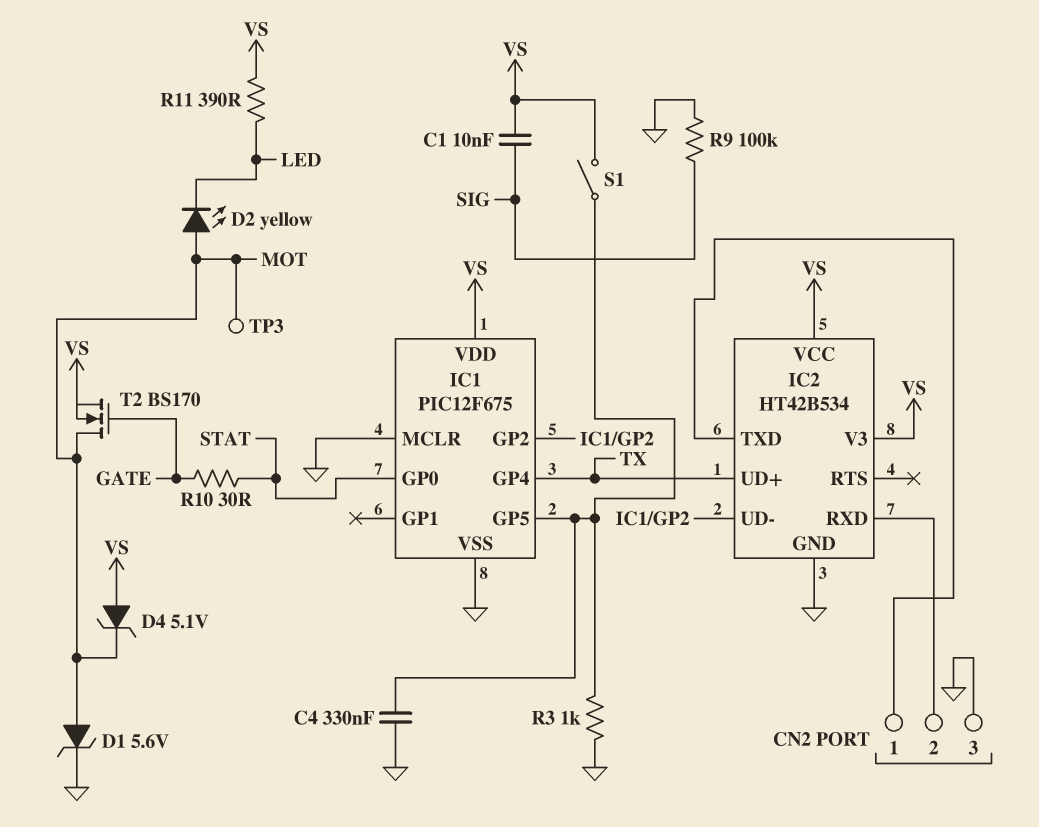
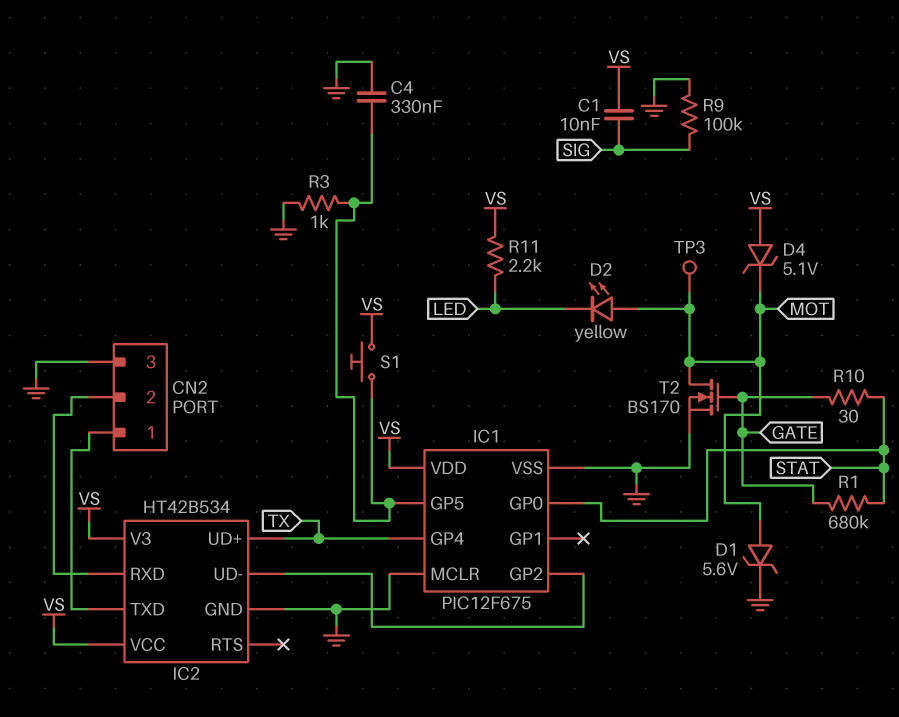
R1: none -> 680k (GATE, STAT)
R11: 390 (LED, VS) -> 2.2k (LED, VS)
S1: switch (IC1/GP5, VS) -> button (IC1/GP5, VS)
T2: NMOS BS170 (G GATE, D MOT, S VS) -> NMOS BS170 (G GATE, D MOT, S GND)

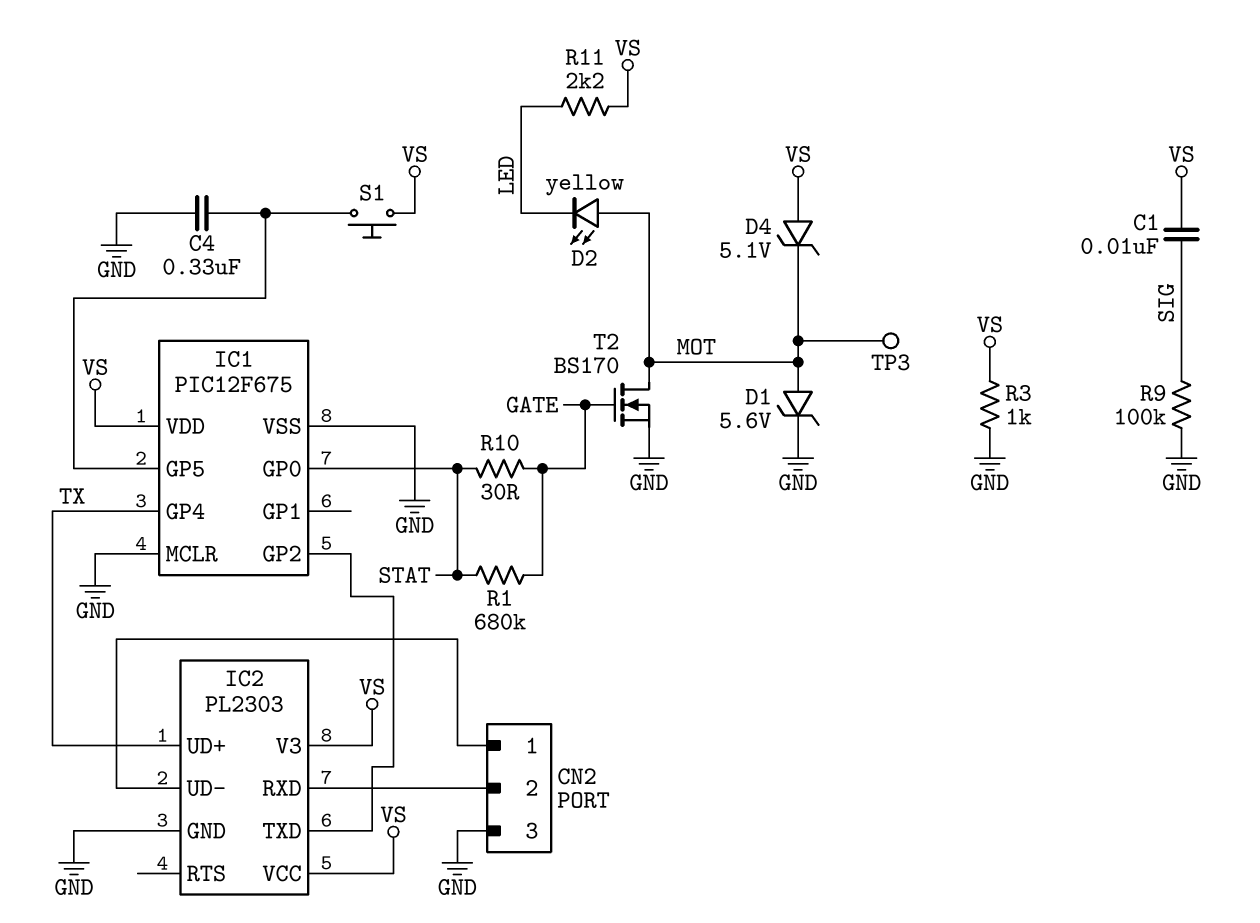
IC2: HT42B534 -> PL2303
IC2 pin TXD: CN2/1 -> IC1/GP2
IC2 pin UD-: IC1/GP2 -> CN2/1
R3: 1k (GND, IC1/GP5) -> 1k (GND, VS)

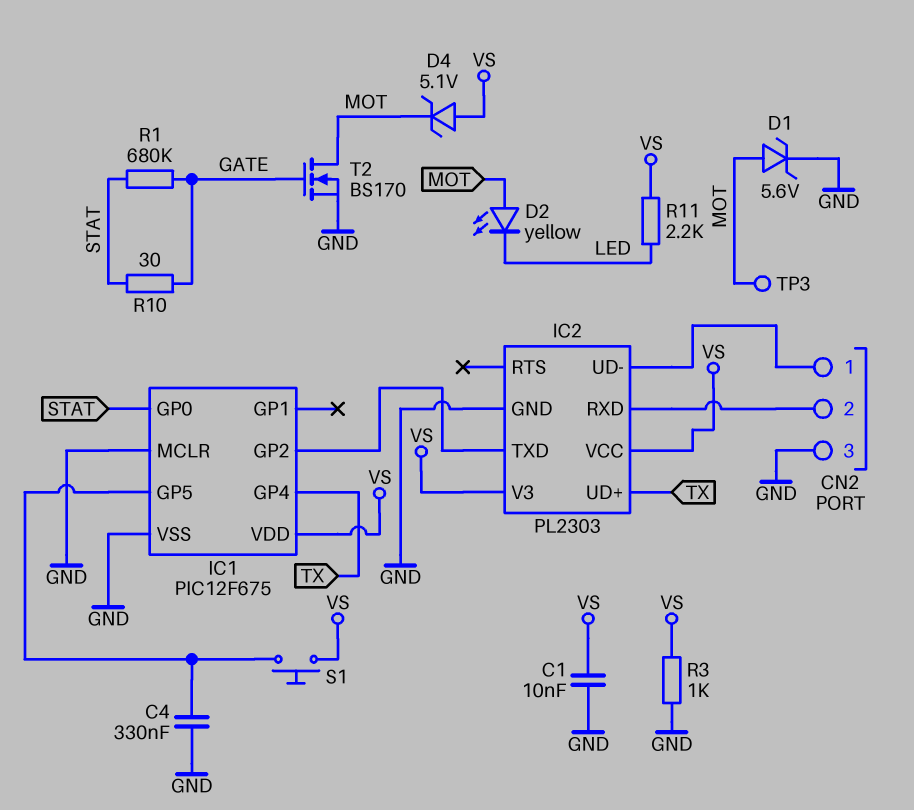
C1: 10nF (SIG, VS) -> 10nF (GND, VS)
R9: 100k (GND, SIG) -> none

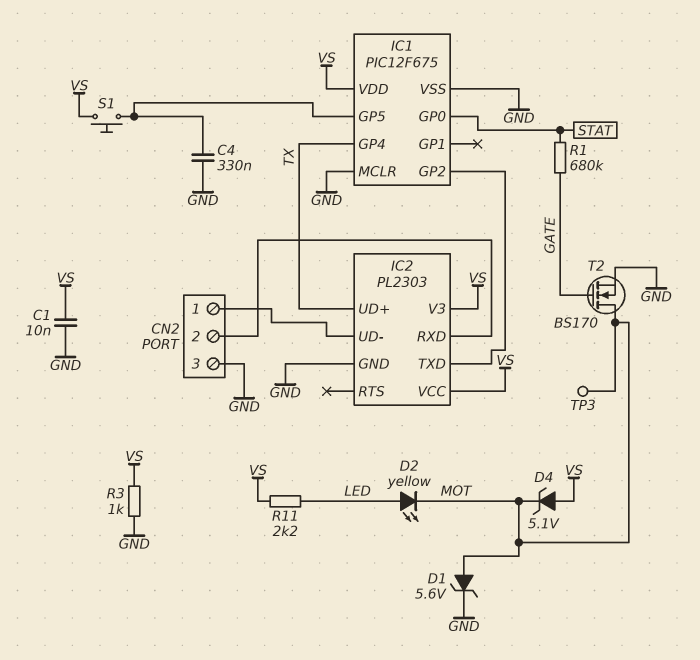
D2: LED yellow (A MOT, K LED) -> LED yellow (A LED, K MOT)
R10: 30 (GATE, STAT) -> none

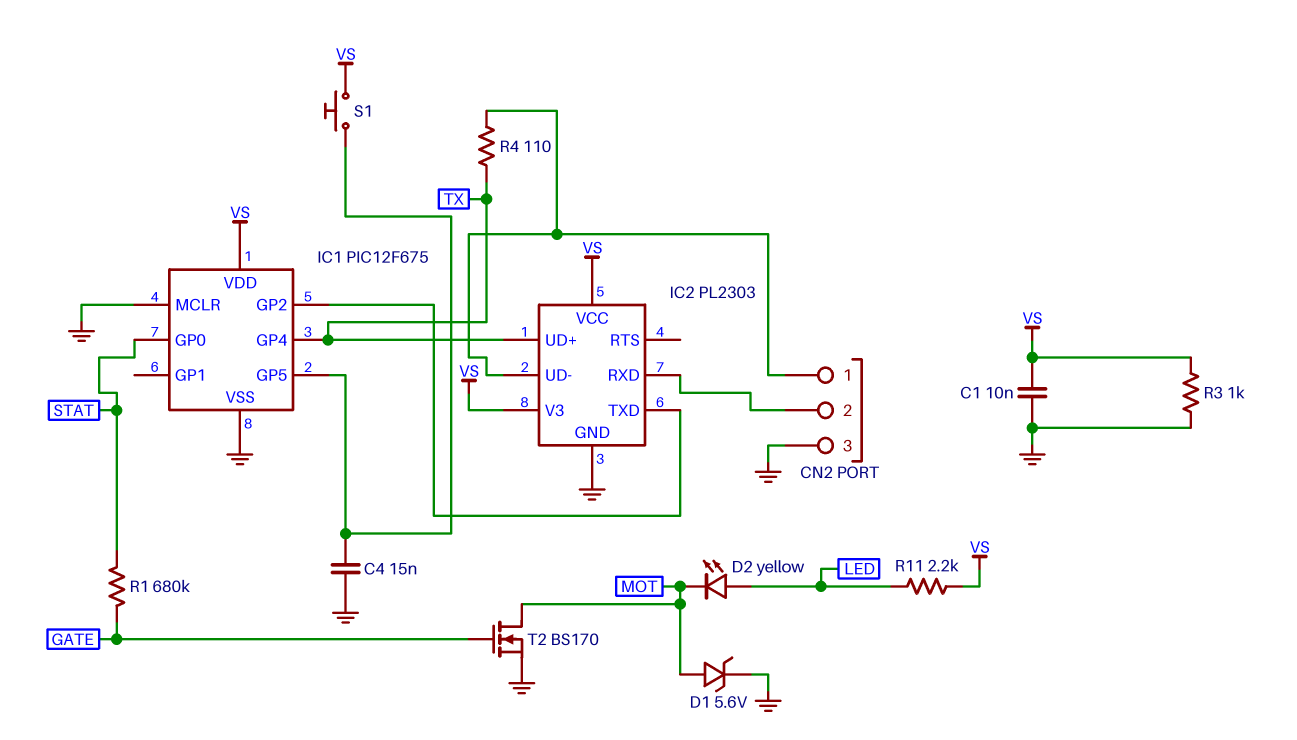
C4: 330nF (GND, IC1/GP5) -> 15nF (GND, IC1/GP5)
D4: zener 5.1V (A VS, K MOT) -> none
R4: none -> 110 (CN2/1, TX)
TP3: test point (MOT) -> none

